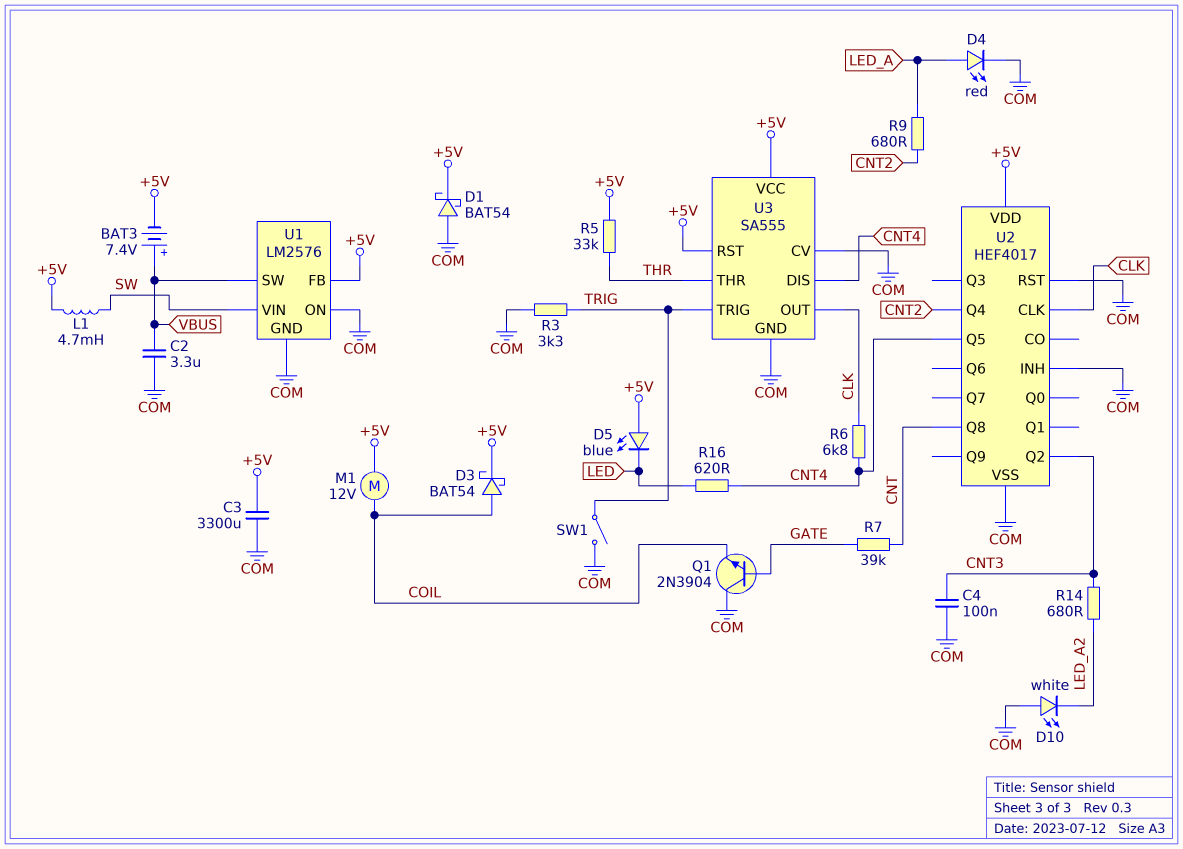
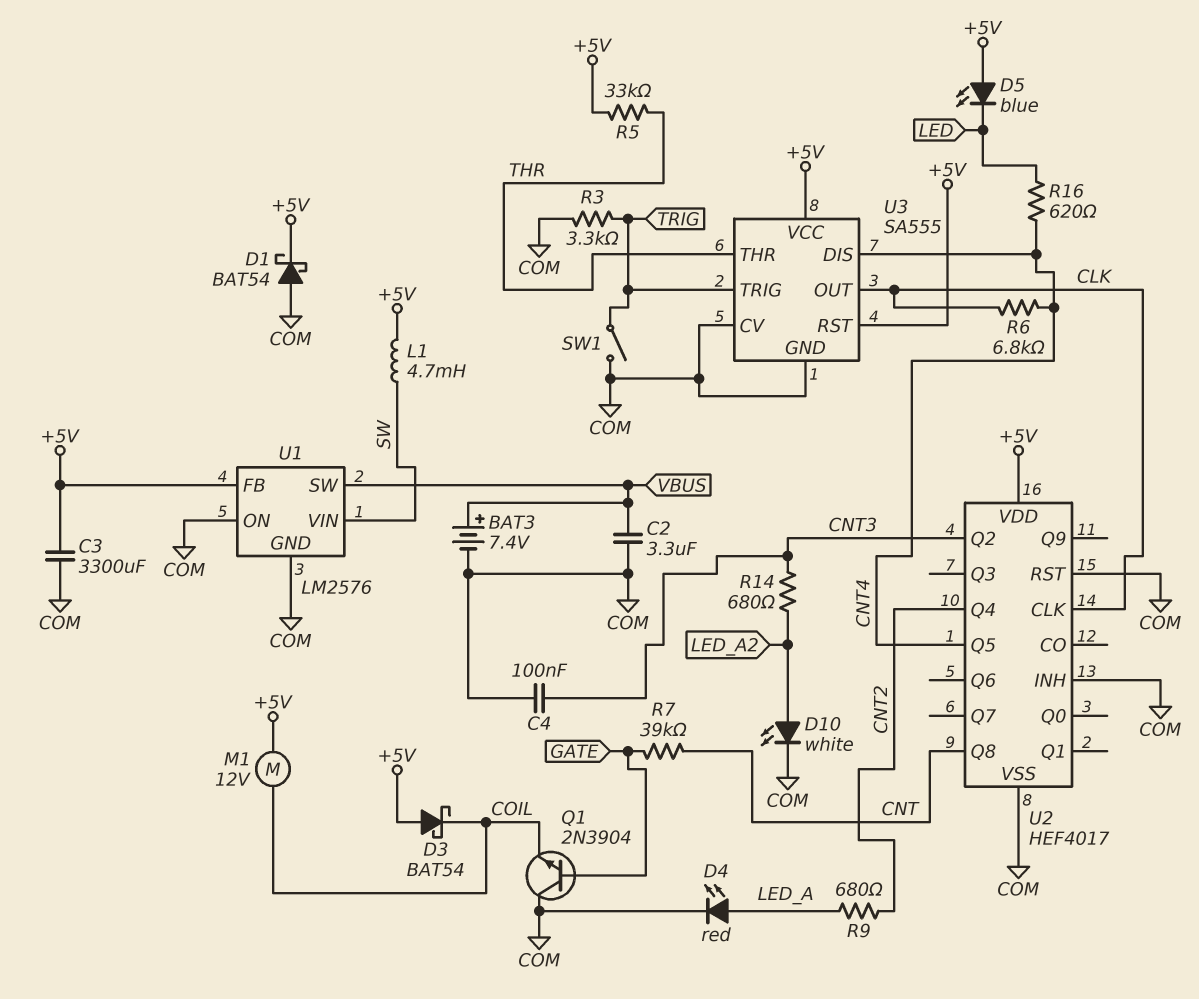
BAT3: 7.4V (plus VBUS, minus +5V) -> 7.4V (plus VBUS, minus COM)
D3: schottky BAT54 (A COIL, K +5V) -> schottky BAT54 (A +5V, K COIL)
D10: LED white (A COM, K LED_A2) -> LED white (A LED_A2, K COM)

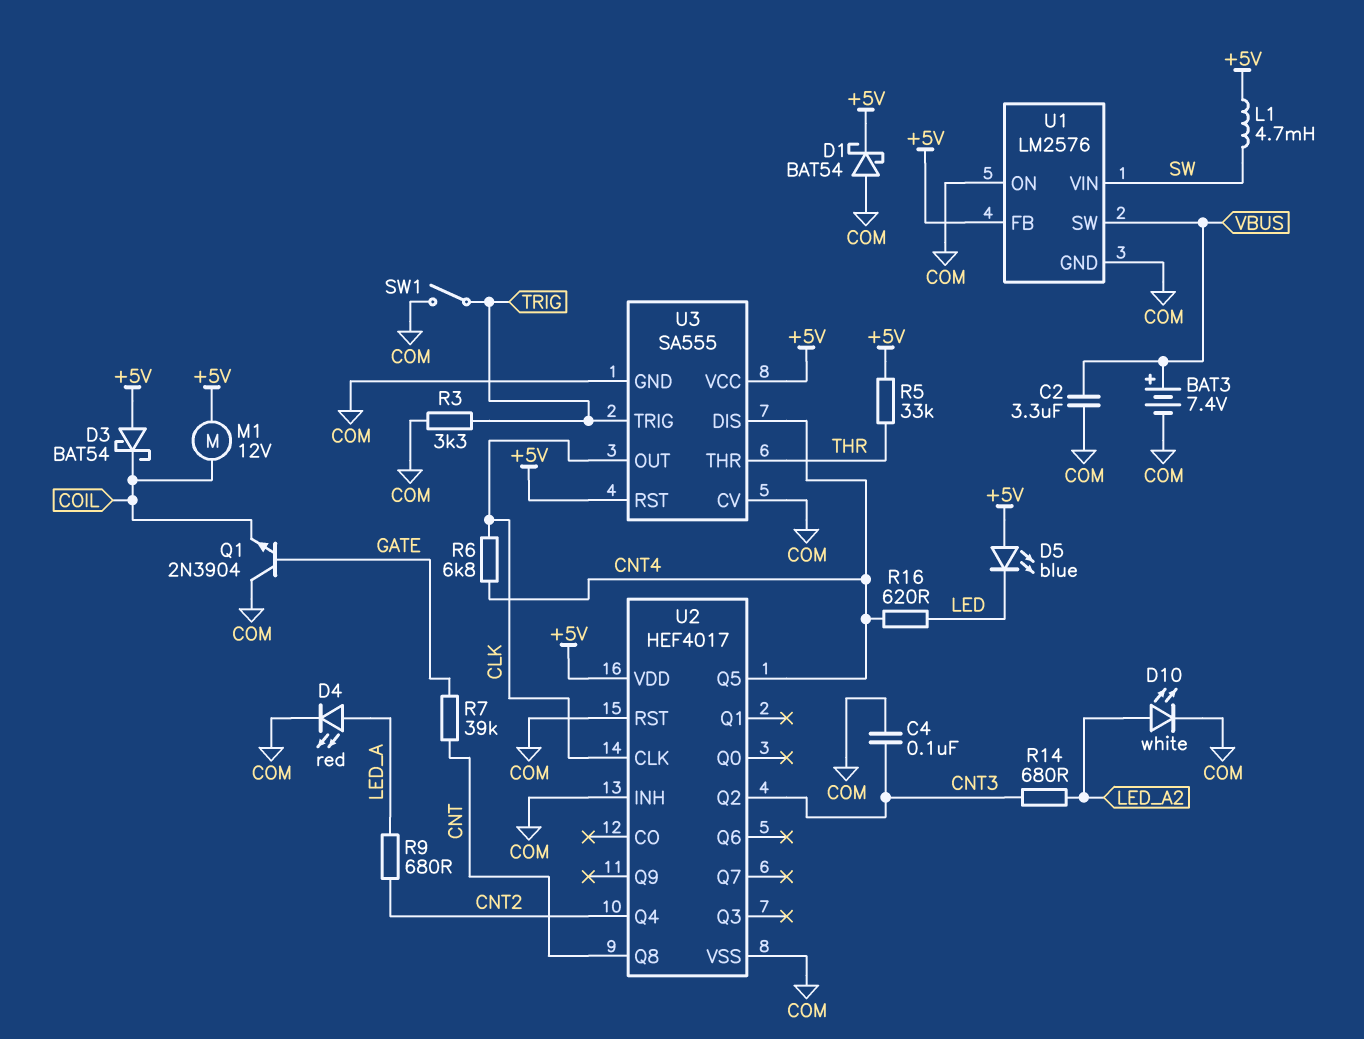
C3: 3300uF (+5V, COM) -> none

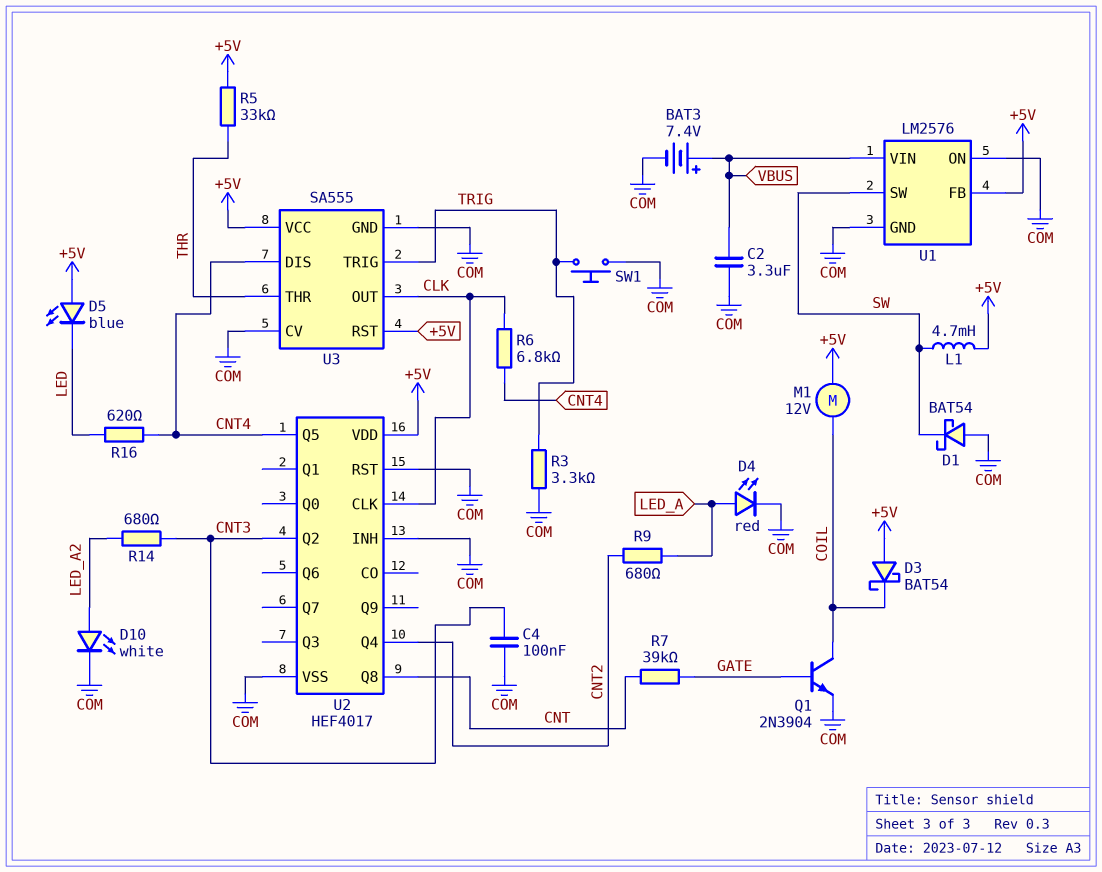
D1: schottky BAT54 (A COM, K +5V) -> schottky BAT54 (A COM, K SW)
Q1: NPN 2N3904 (B GATE, C COM, E COIL) -> NPN 2N3904 (B GATE, C COIL, E COM)
SW1: switch (COM, TRIG) -> button (COM, TRIG)
U1 pin SW: VBUS -> SW
U1 pin VIN: SW -> VBUS

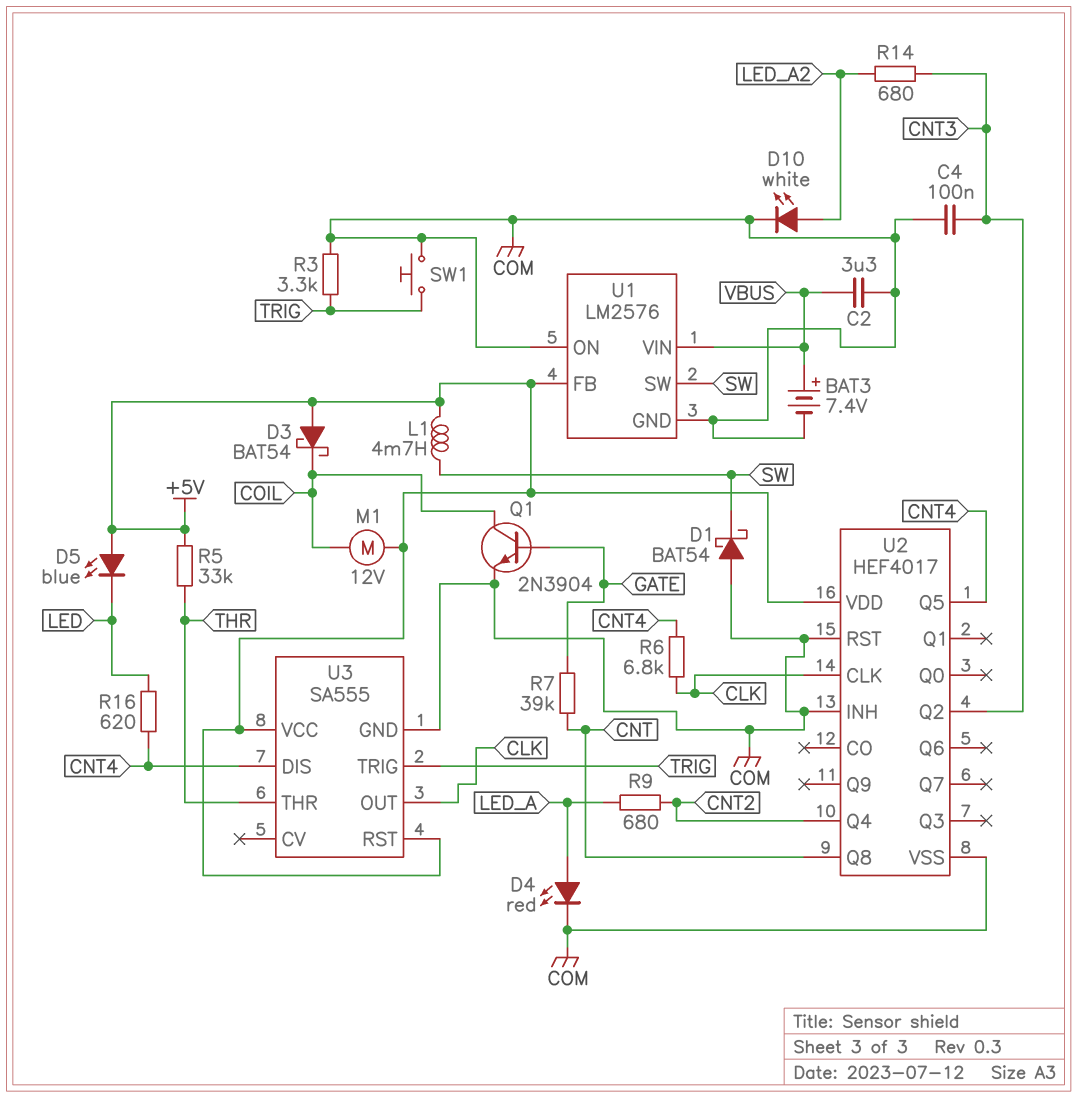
U3 pin CV: COM -> none

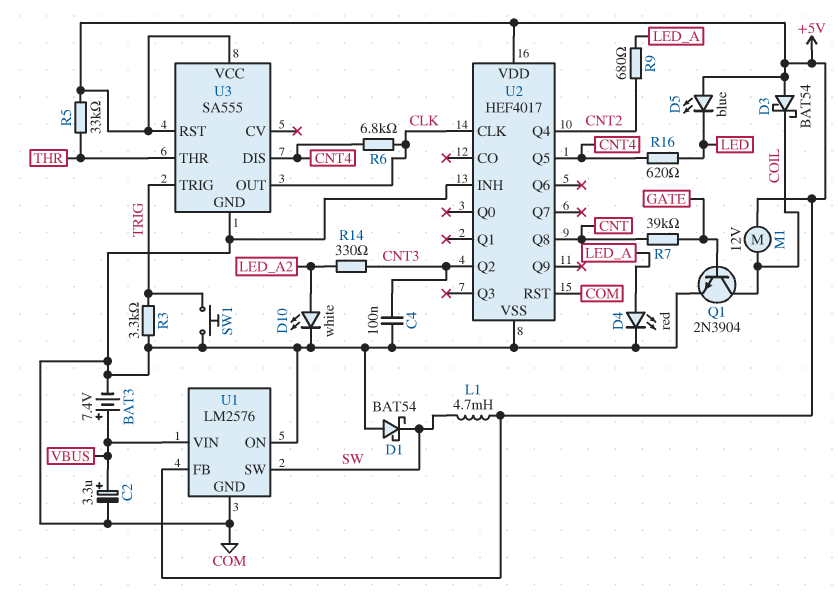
C2: 3.3uF (COM, VBUS) -> 3.3uF (plus VBUS, minus COM)
R14: 680 (CNT3, LED_A2) -> 330 (CNT3, LED_A2)

